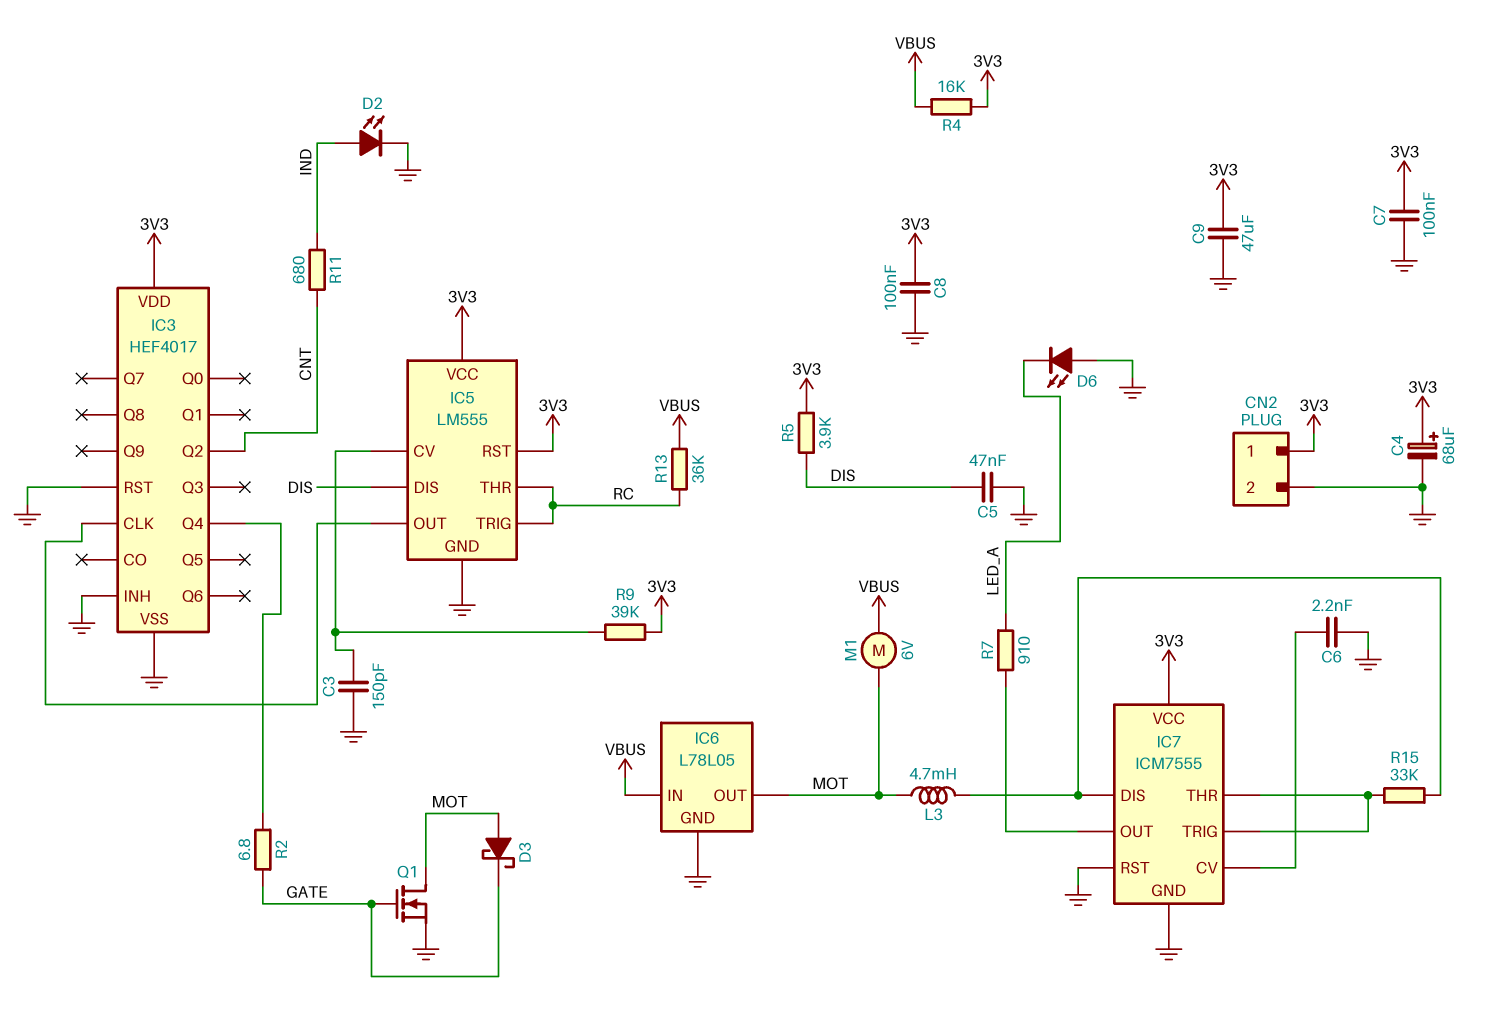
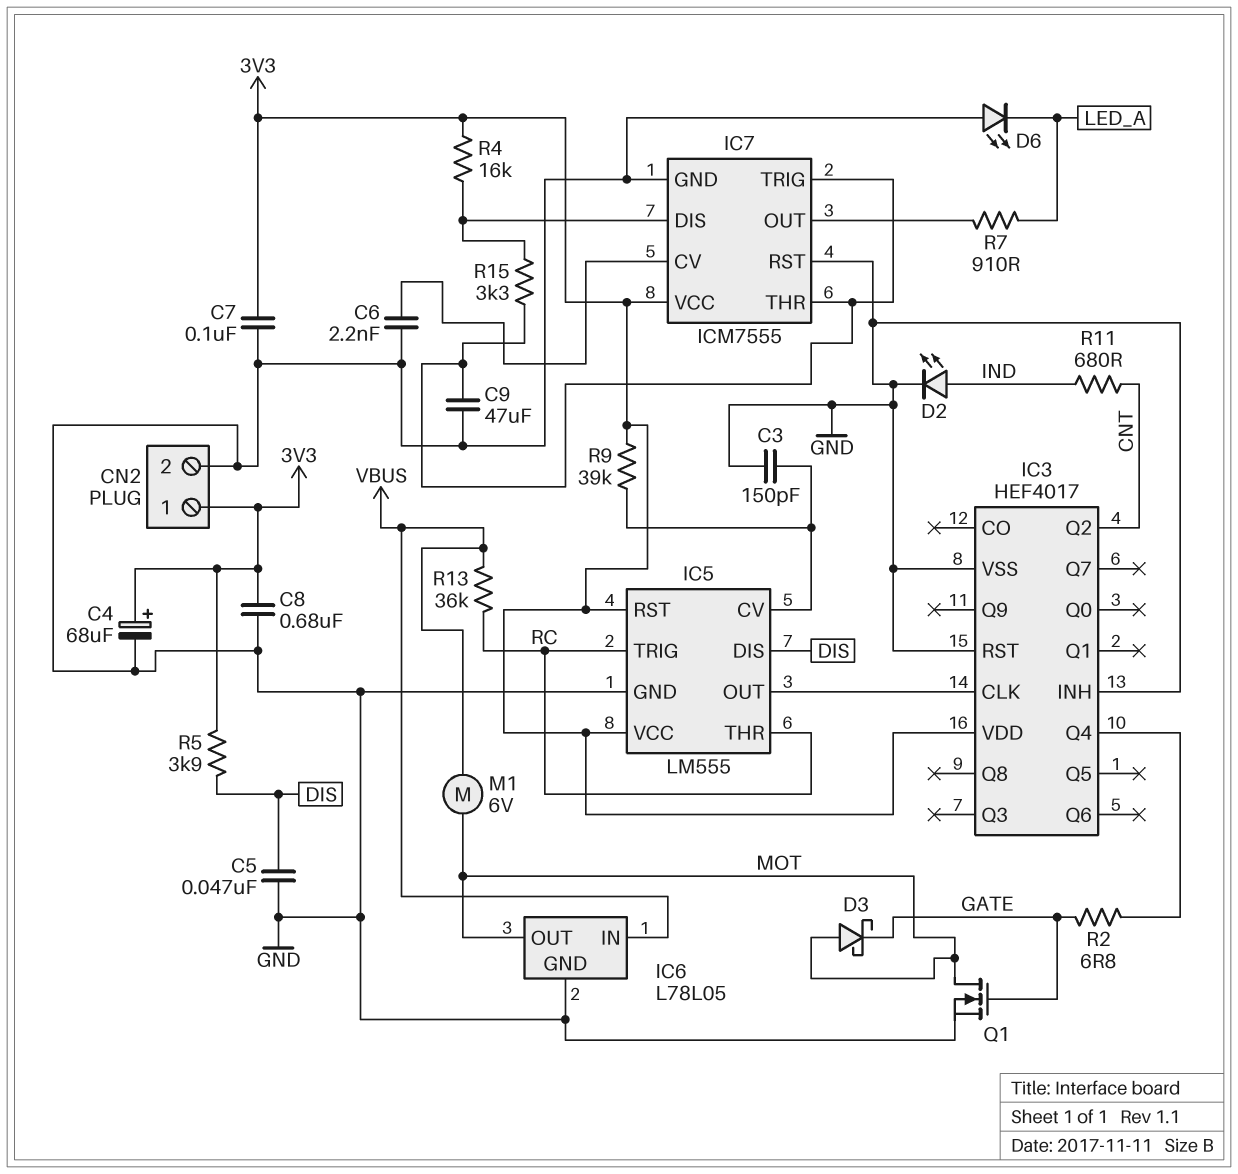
C8: 100nF (3V3, GND) -> 680nF (3V3, GND)
C9: 47uF (3V3, GND) -> 47uF (GND, IC7/THR)
L3: 4.7mH (IC7/DIS, MOT) -> none
R4: 16k (3V3, VBUS) -> 16k (3V3, IC7/DIS)
R15: 33k (IC7/DIS, IC7/THR) -> 3.3k (IC7/DIS, IC7/THR)

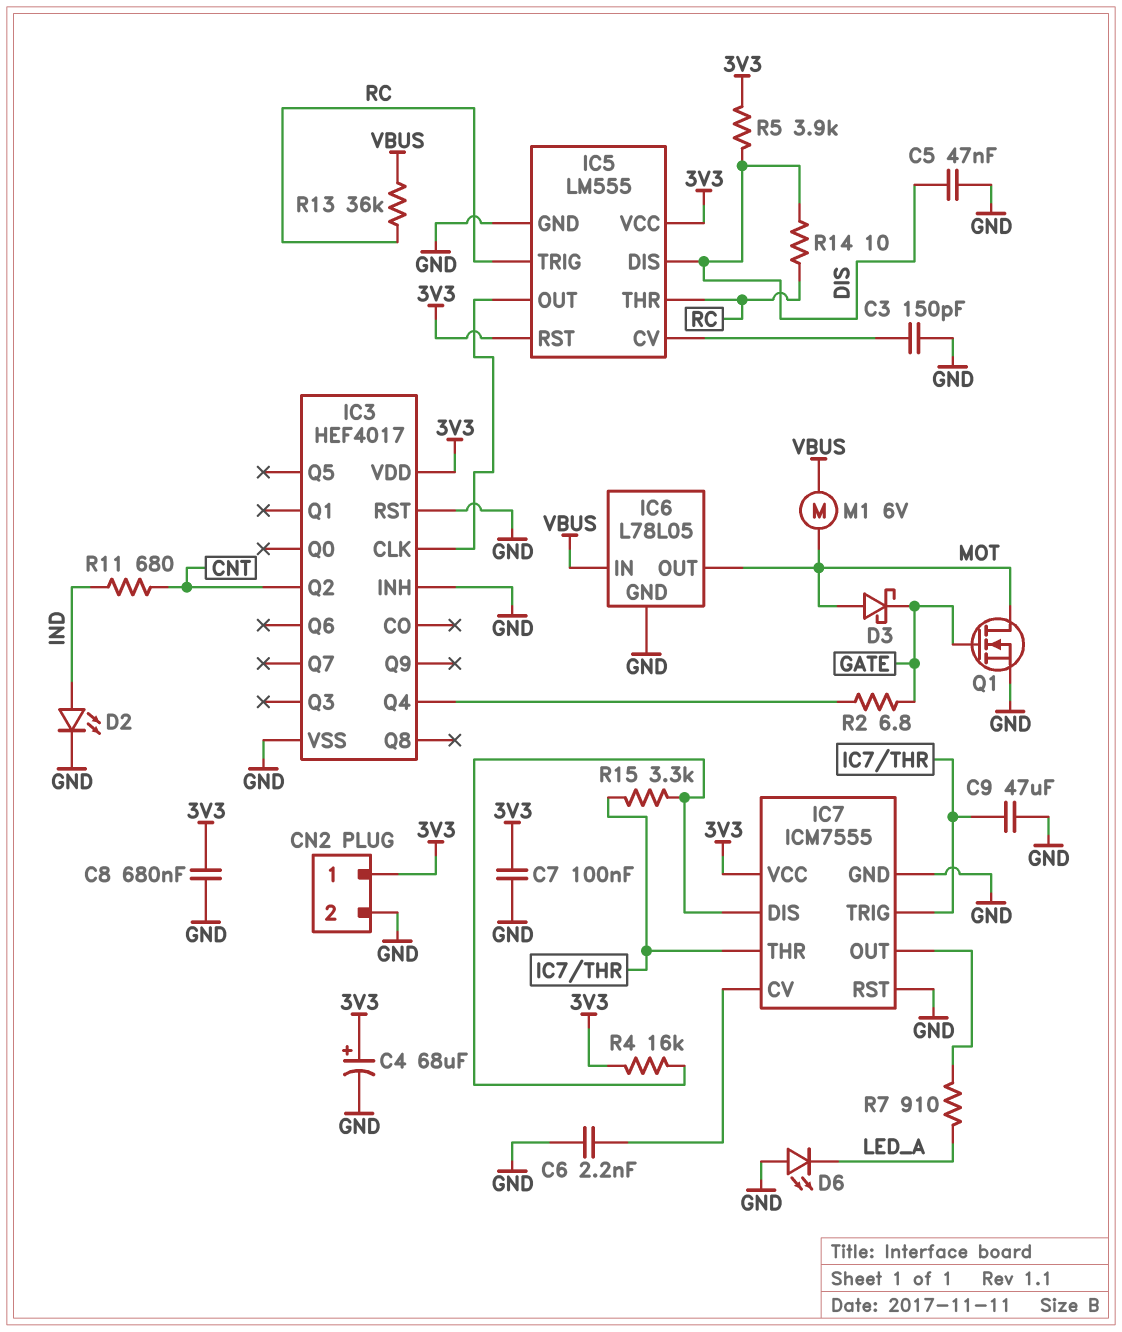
R9: 39k (3V3, IC5/CV) -> none
R14: none -> 10 (DIS, RC)

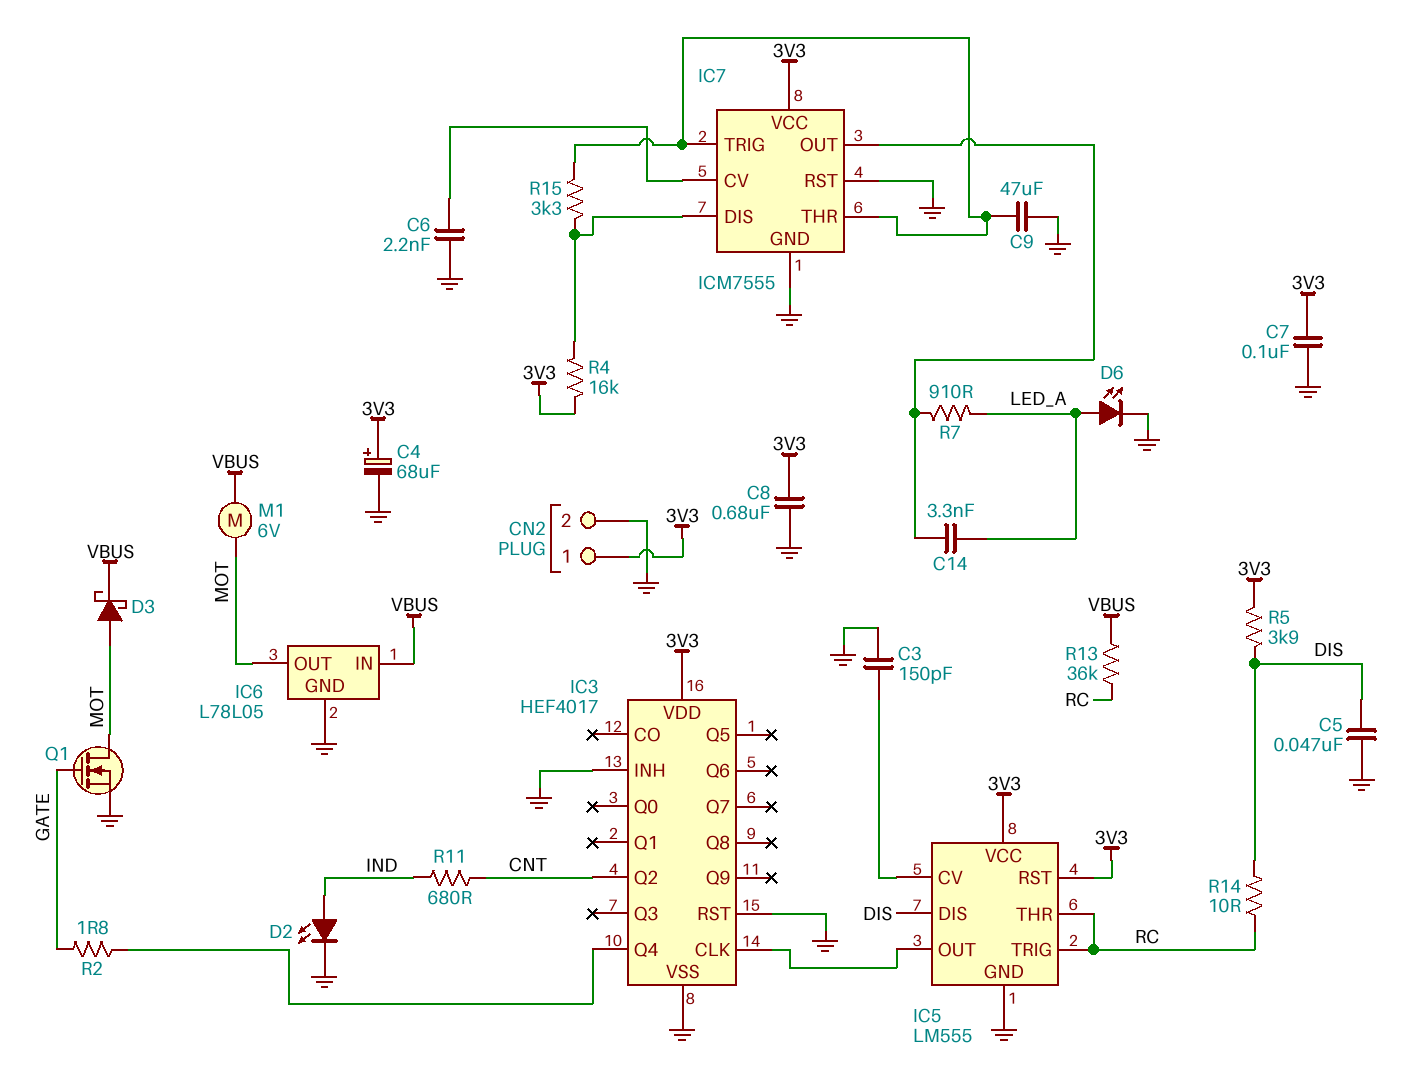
C14: none -> 3.3nF (IC7/OUT, LED_A)
D3: schottky (A MOT, K GATE) -> schottky (A MOT, K VBUS)
D6: LED (A GND, K LED_A) -> LED (A LED_A, K GND)
R2: 6.8 (GATE, IC3/Q4) -> 1.8 (GATE, IC3/Q4)

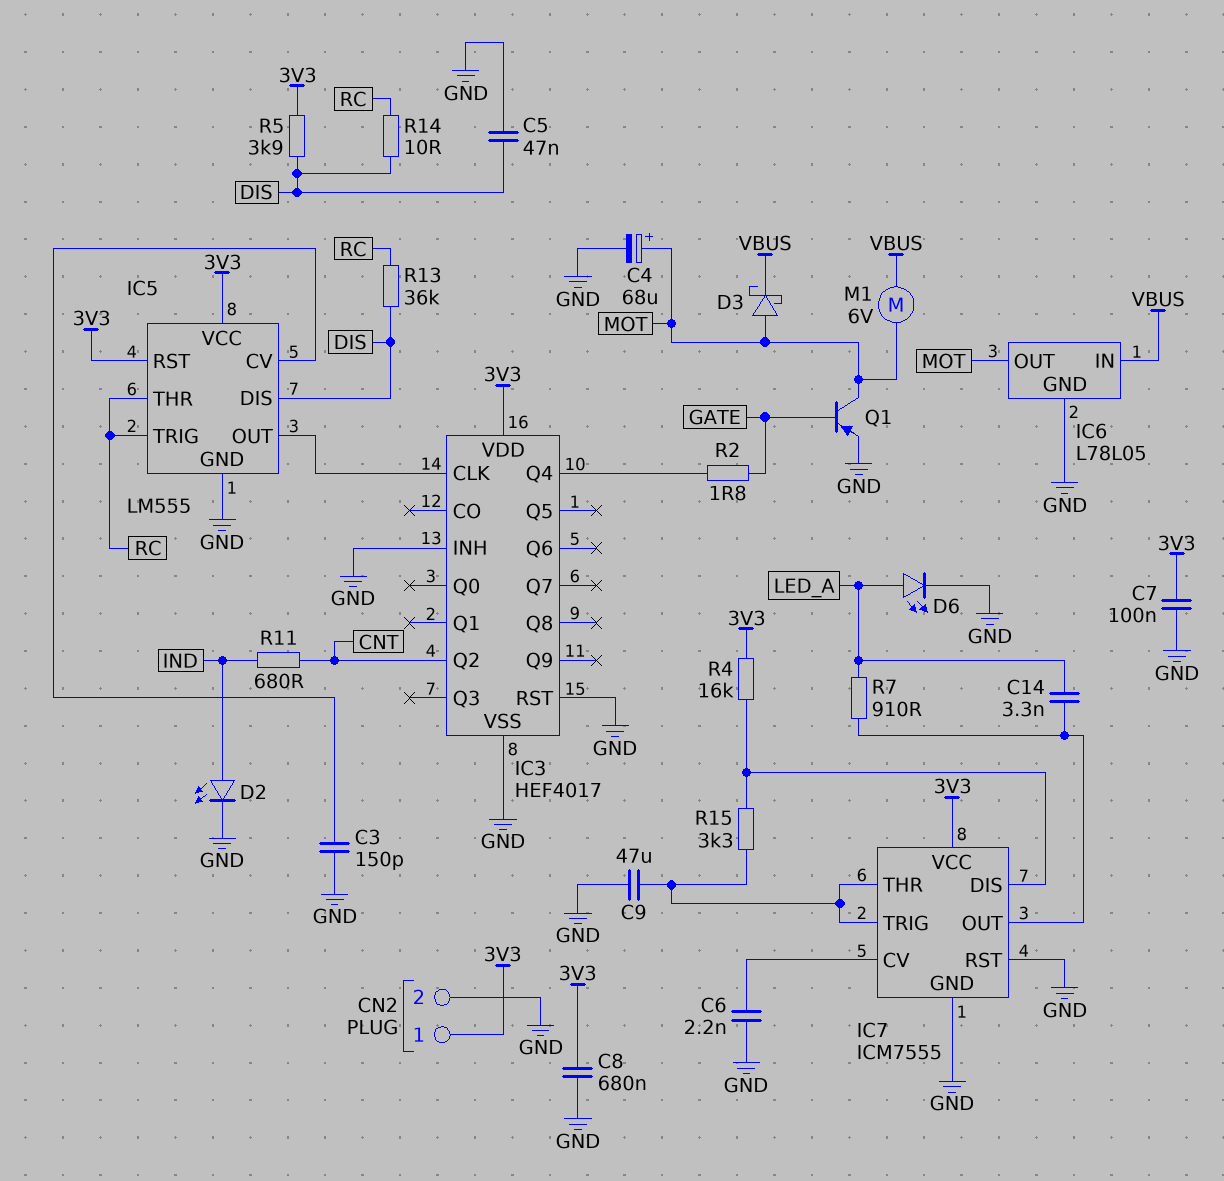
C4: 68uF (plus 3V3, minus GND) -> 68uF (plus MOT, minus GND)
Q1: NMOS (G GATE, D MOT, S GND) -> PNP (B GATE, C MOT, E GND)
R13: 36k (RC, VBUS) -> 36k (DIS, RC)

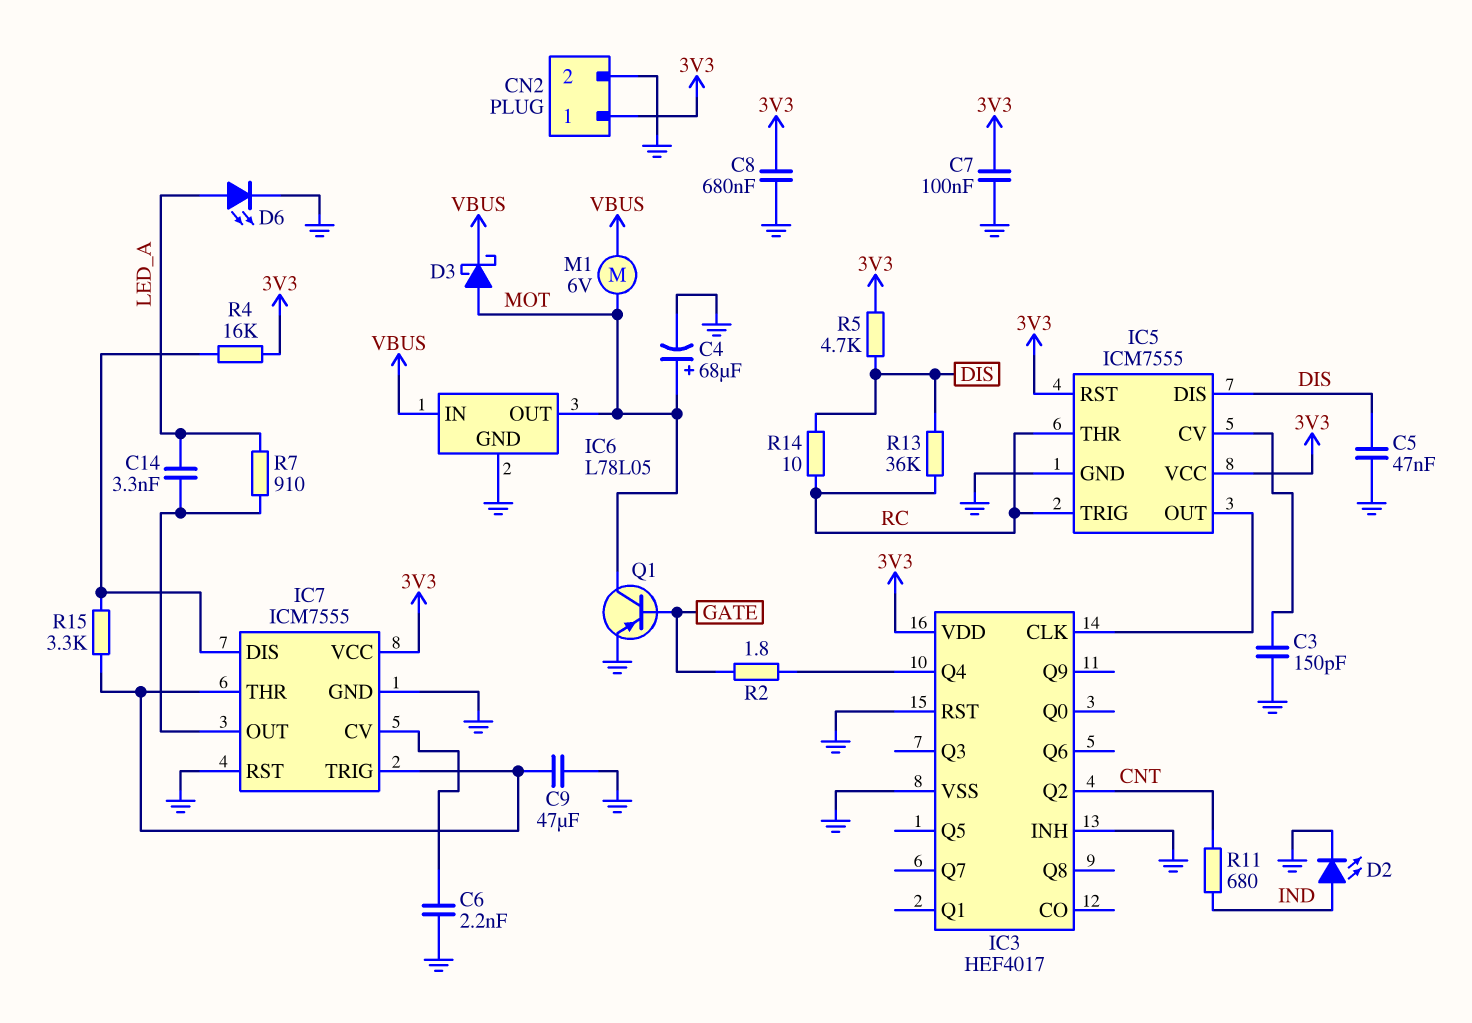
IC5: LM555 -> ICM7555
R5: 3.9k (3V3, DIS) -> 4.7k (3V3, DIS)

